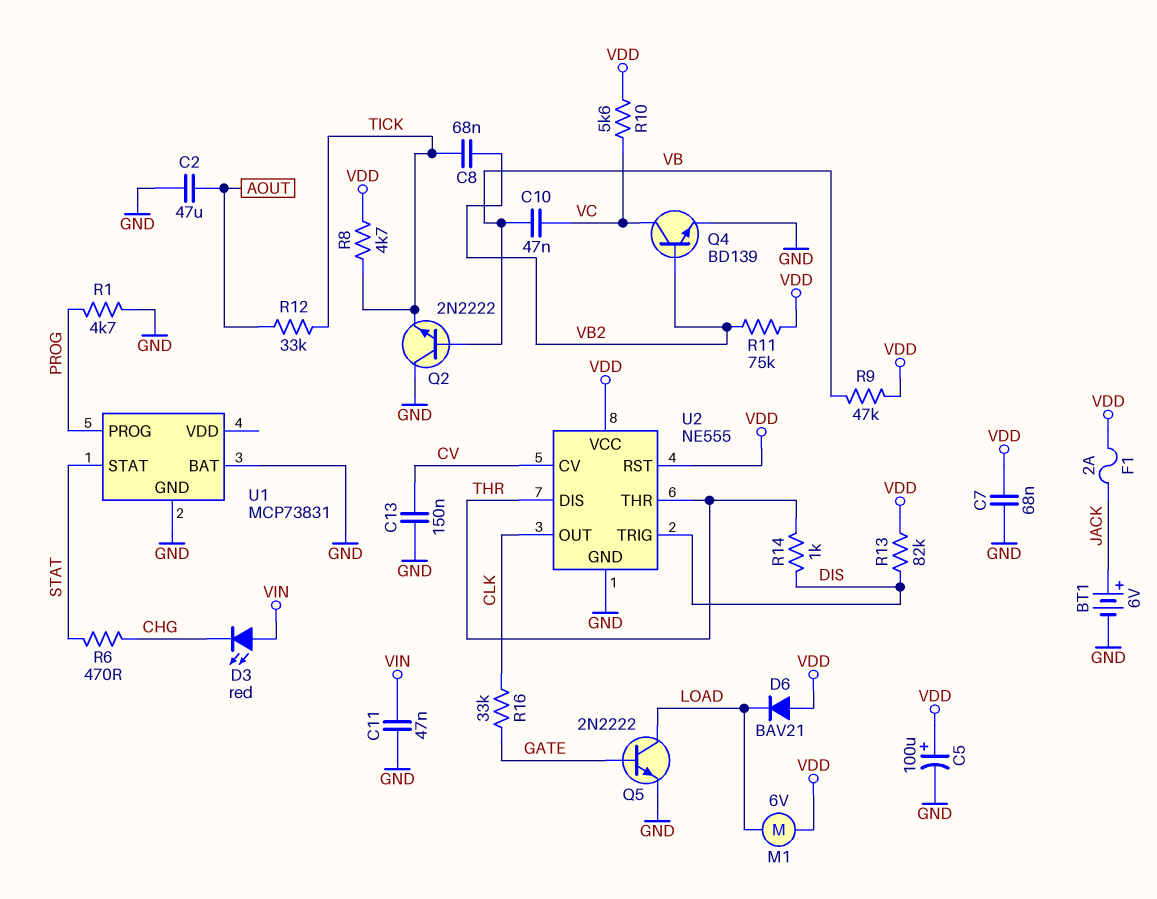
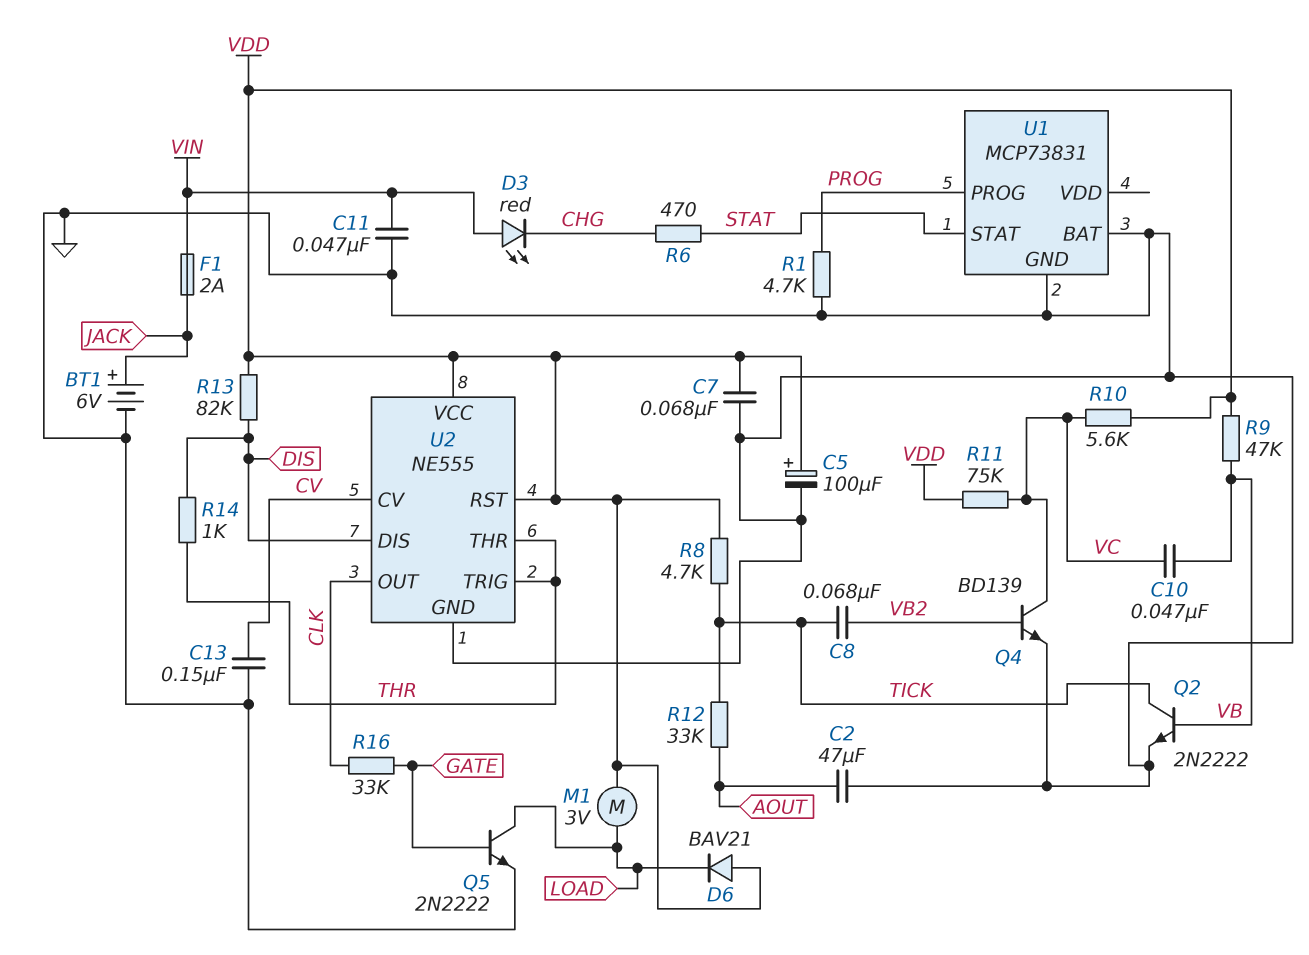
F1: 2A (JACK, VDD) -> 2A (JACK, VIN)
M1: motor 6V (LOAD, VDD) -> motor 3V (LOAD, VDD)
Q2: NPN 2N2222 (B VB, C GND, E TICK) -> NPN 2N2222 (B VB, C TICK, E GND)
R11: 75k (VB2, VDD) -> 75k (VC, VDD)
U2 pin DIS: THR -> DIS
U2 pin TRIG: DIS -> THR

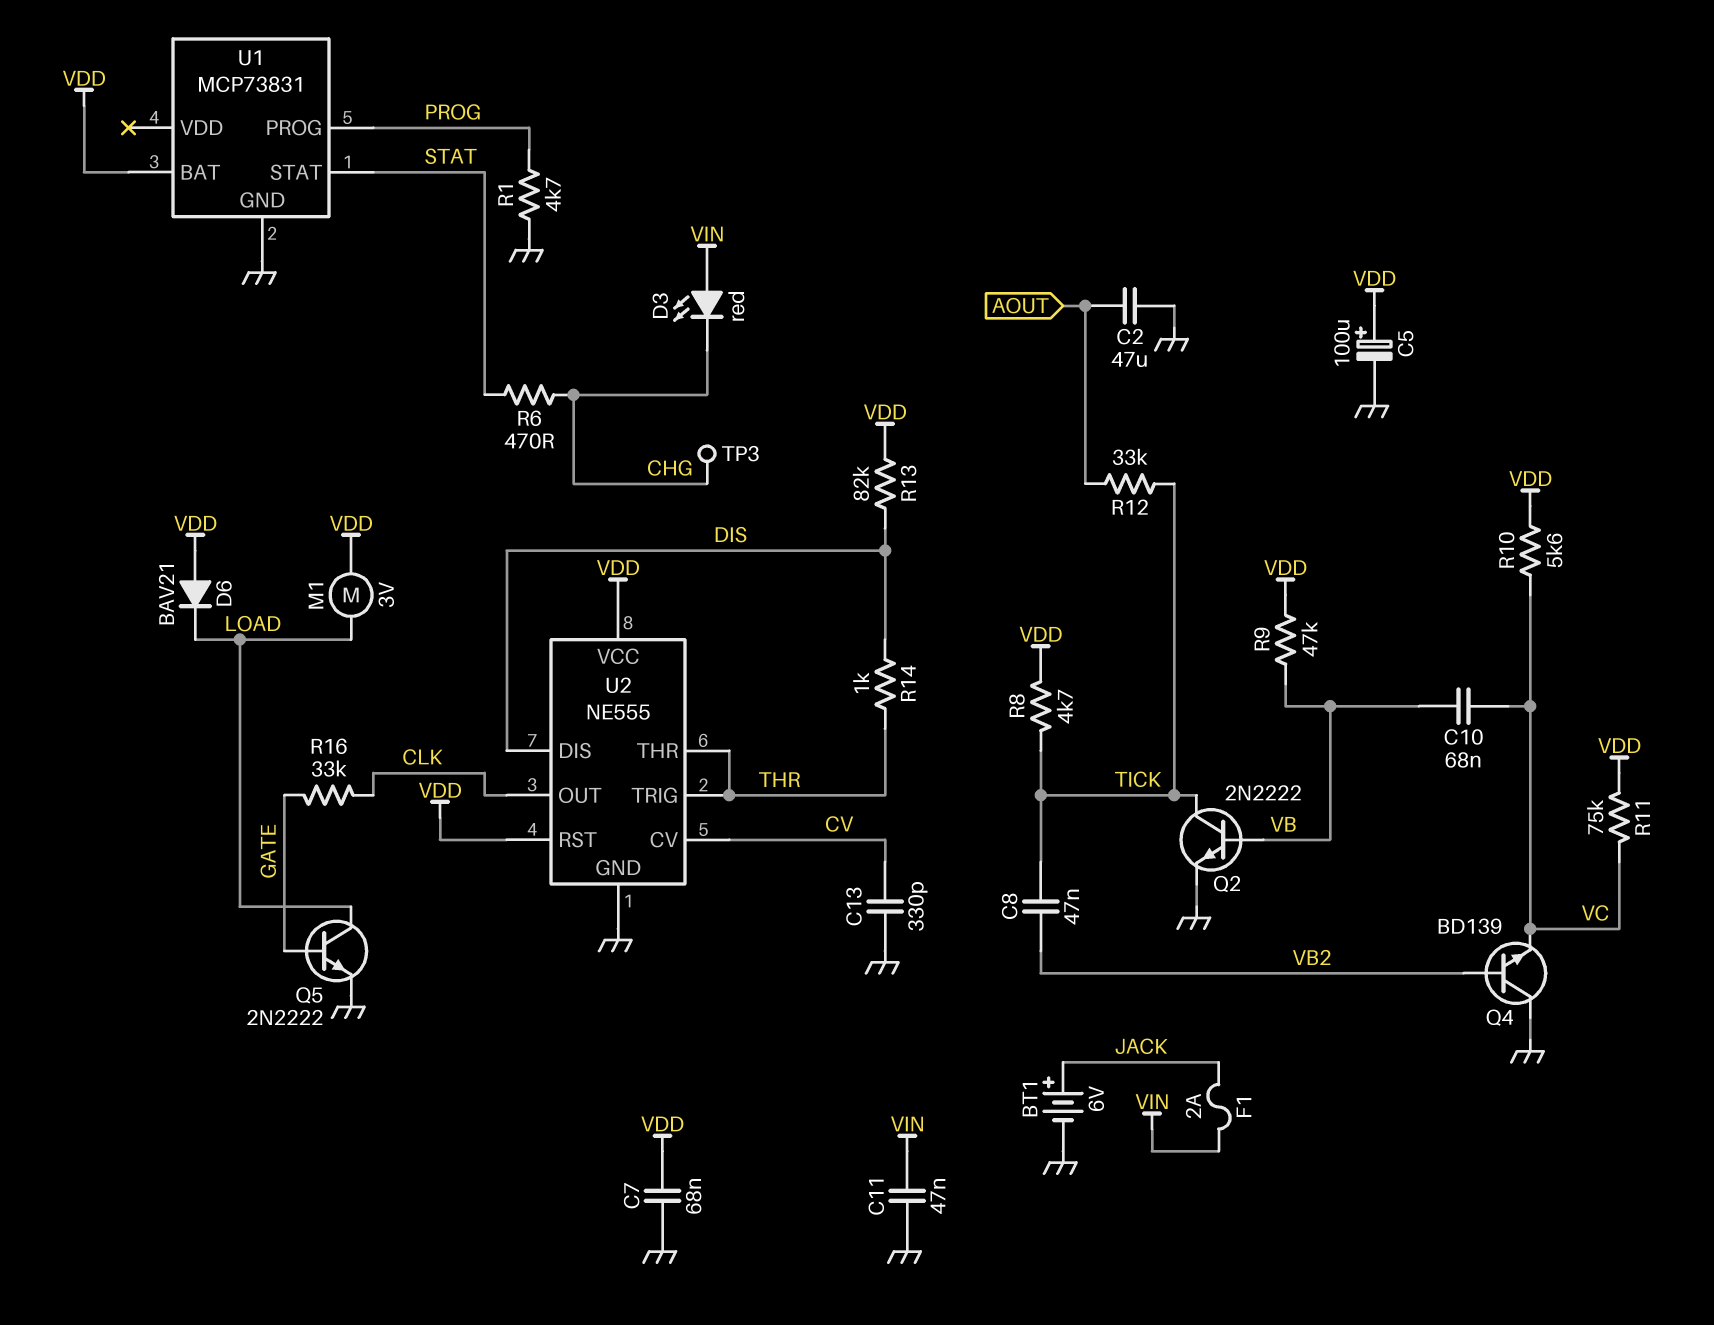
C8: 68nF (TICK, VB2) -> 47nF (TICK, VB2)
C10: 47nF (VB, VC) -> 68nF (VB, VC)
C13: 150nF (CV, GND) -> 330pF (CV, GND)
Q4: NPN BD139 (B VB2, C VC, E GND) -> NPN BD139 (B VB2, C GND, E VC)
TP3: none -> test point (CHG)
U1 pin BAT: GND -> VDD

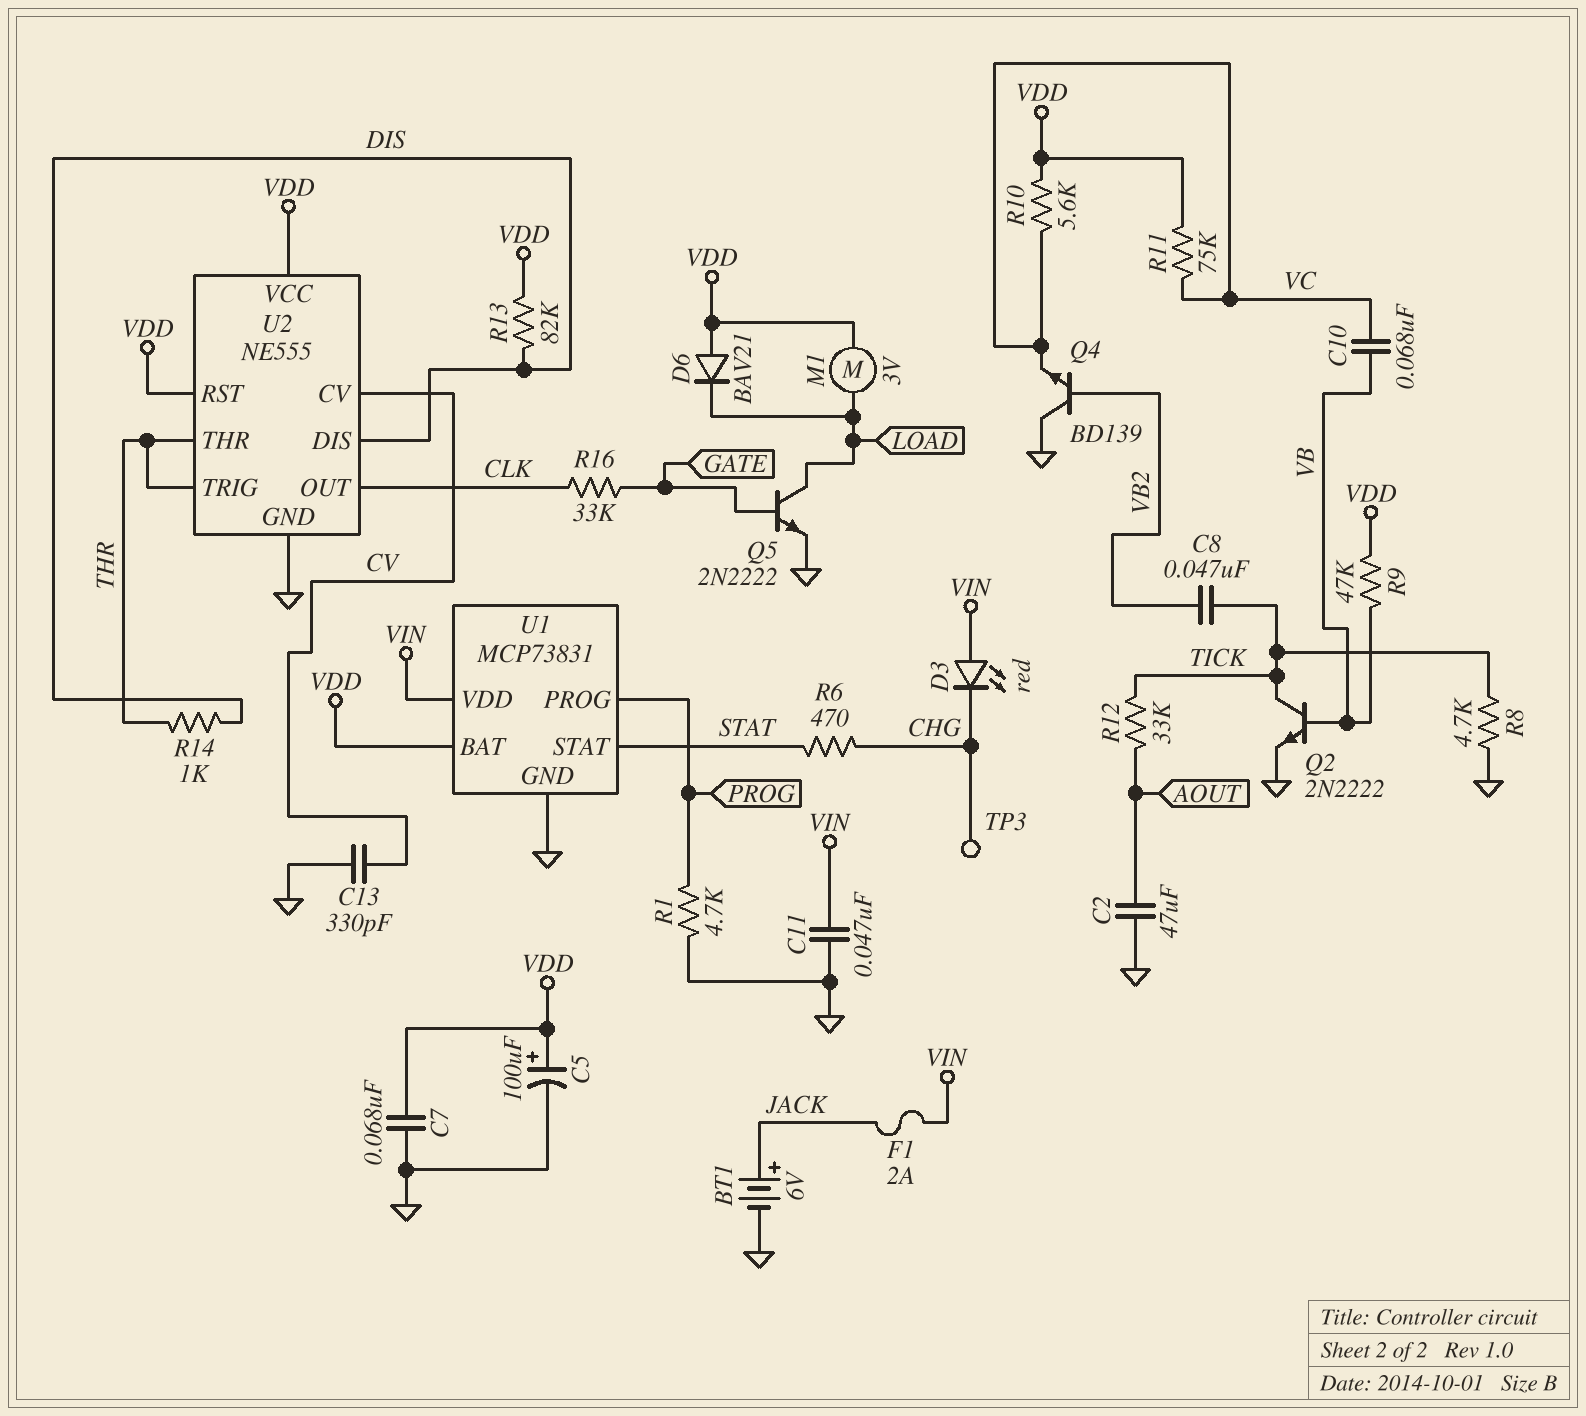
R8: 4.7k (TICK, VDD) -> 4.7k (GND, TICK)
U1 pin VDD: none -> VIN

